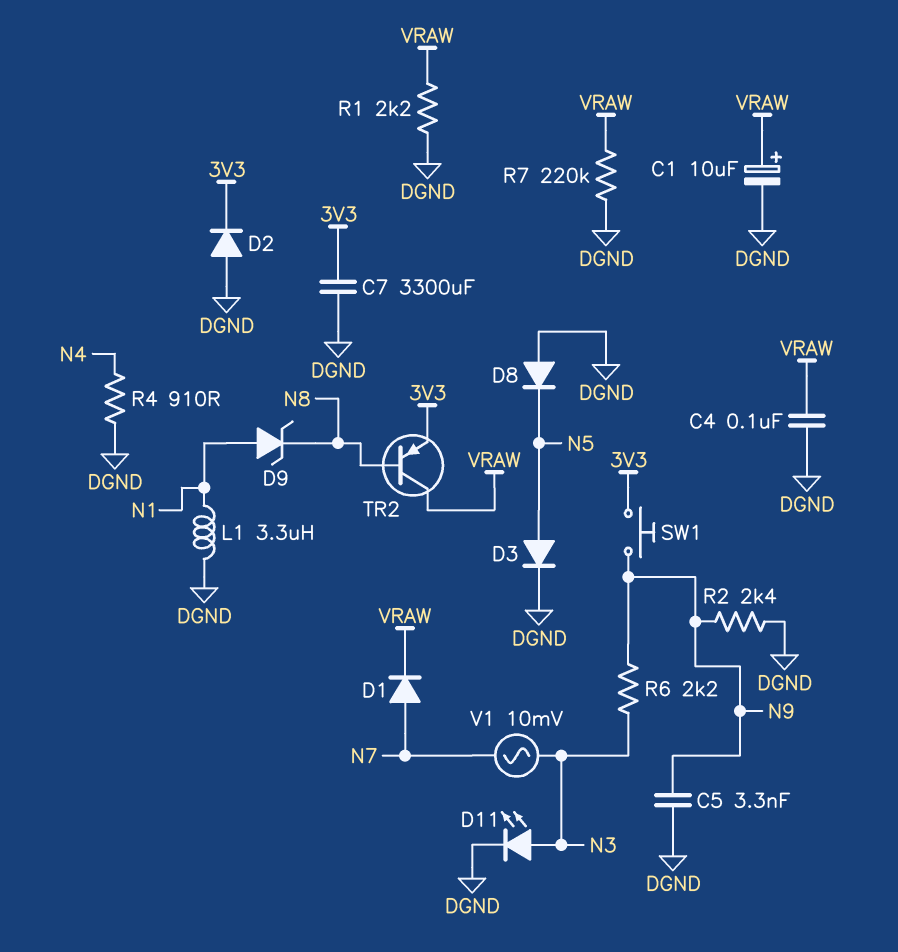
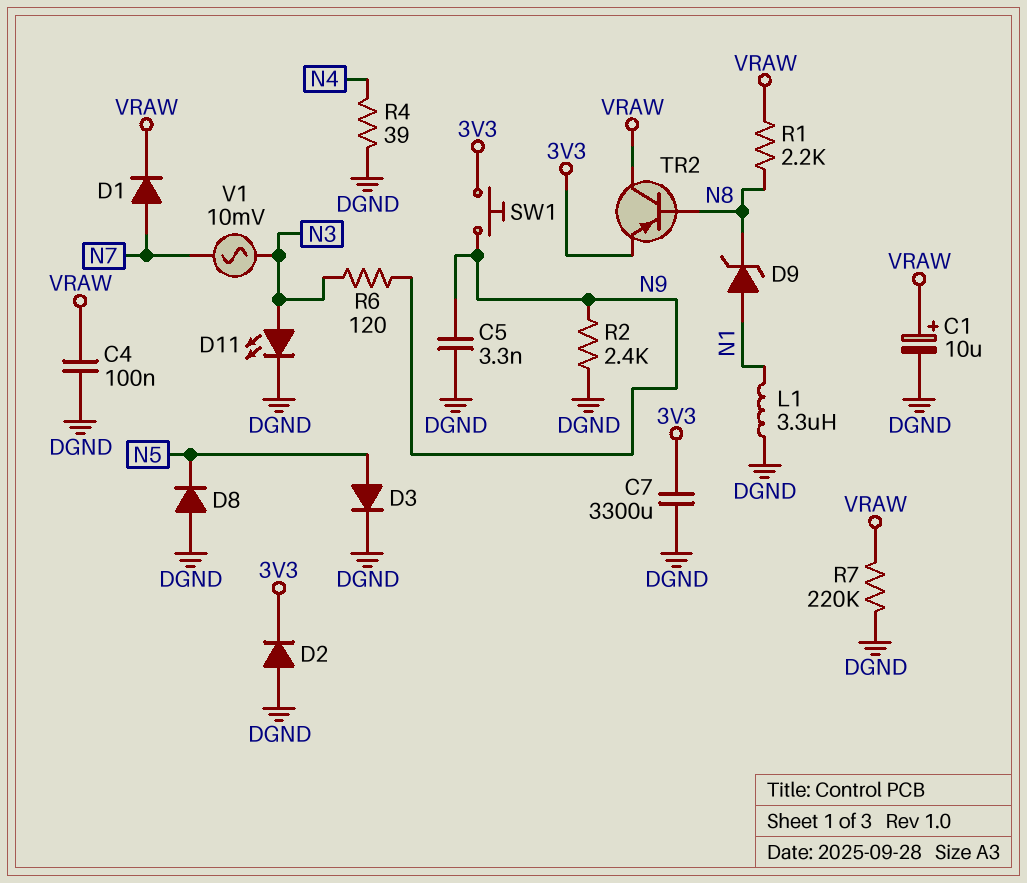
R1: 2.2k (DGND, VRAW) -> 2.2k (N8, VRAW)
R4: 910 (DGND, N4) -> 39 (DGND, N4)
R6: 2.2k (N3, N9) -> 120 (N3, N9)

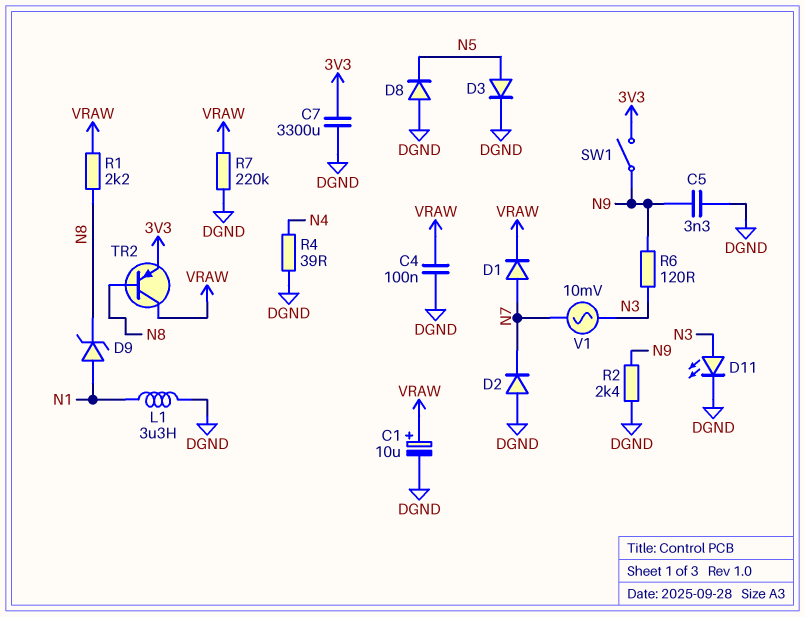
D2: diode (A DGND, K 3V3) -> diode (A DGND, K N7)
SW1: button (3V3, N9) -> switch (3V3, N9)

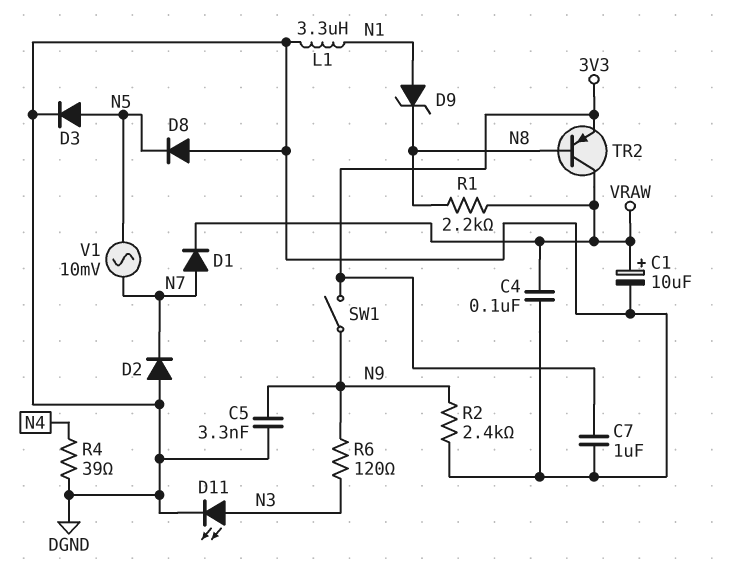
C7: 3300uF (3V3, DGND) -> 1uF (3V3, DGND)
R7: 220k (DGND, VRAW) -> none
V1: AC 10mV (N3, N7) -> AC 10mV (N5, N7)

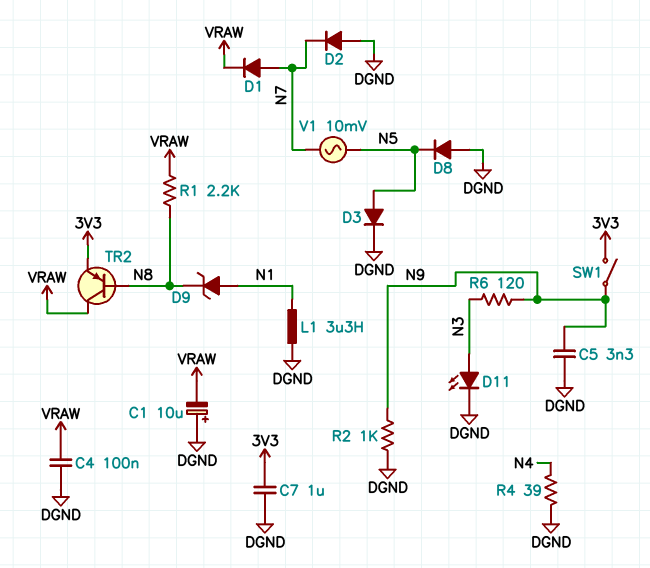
C1: 10uF (plus VRAW, minus DGND) -> 10uF (plus DGND, minus VRAW)
R2: 2.4k (DGND, N9) -> 1k (DGND, N9)

